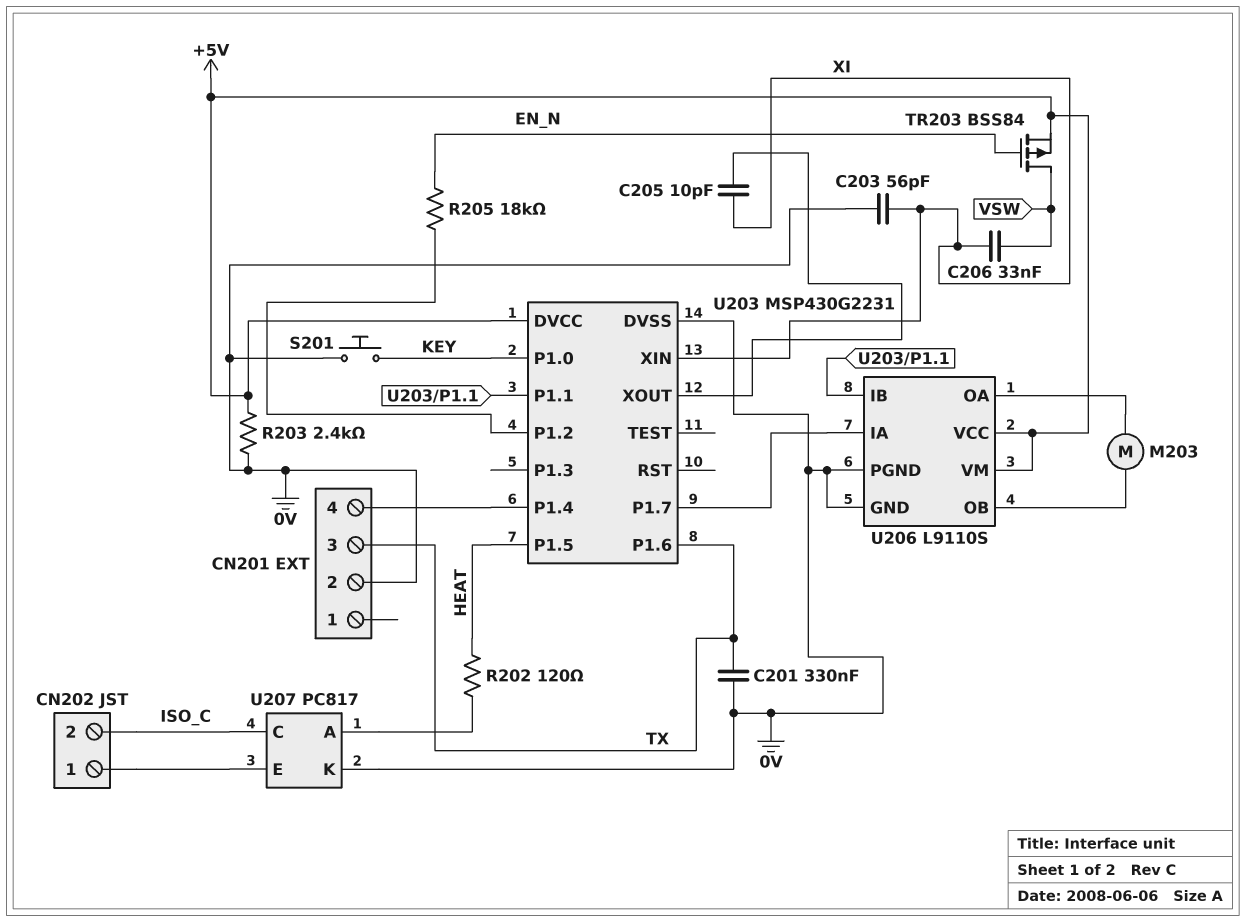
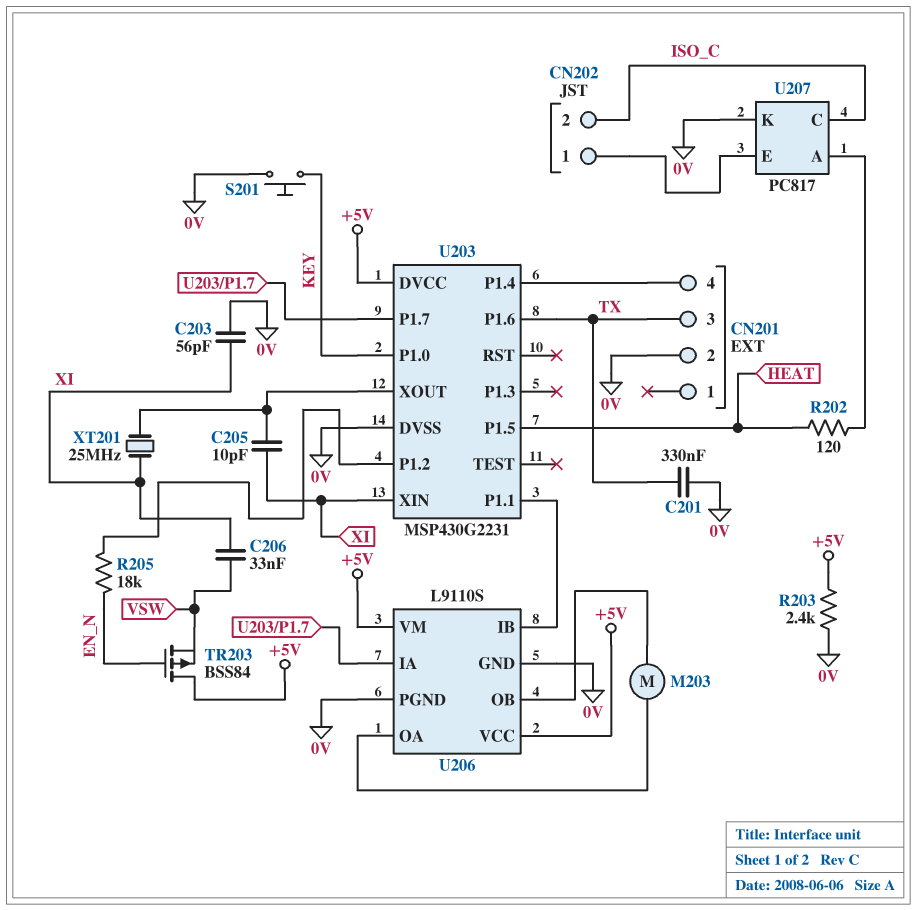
TR203: PMOS BSS84 (G EN_N, D VSW, S +5V) -> PMOS BSS84 (G EN_N, D +5V, S VSW)
XT201: none -> 25MHz (U203/XOUT, XI)

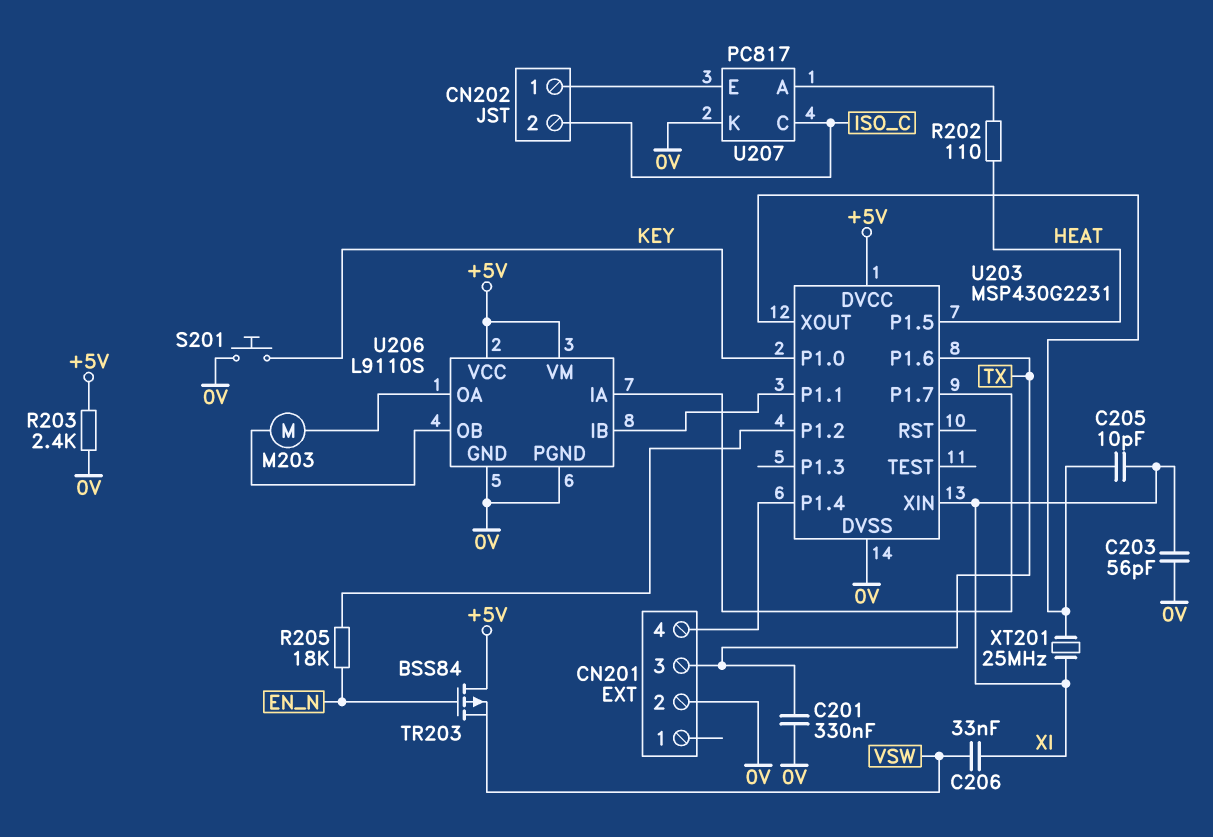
R202: 120 (HEAT, U207/A) -> 110 (HEAT, U207/A)

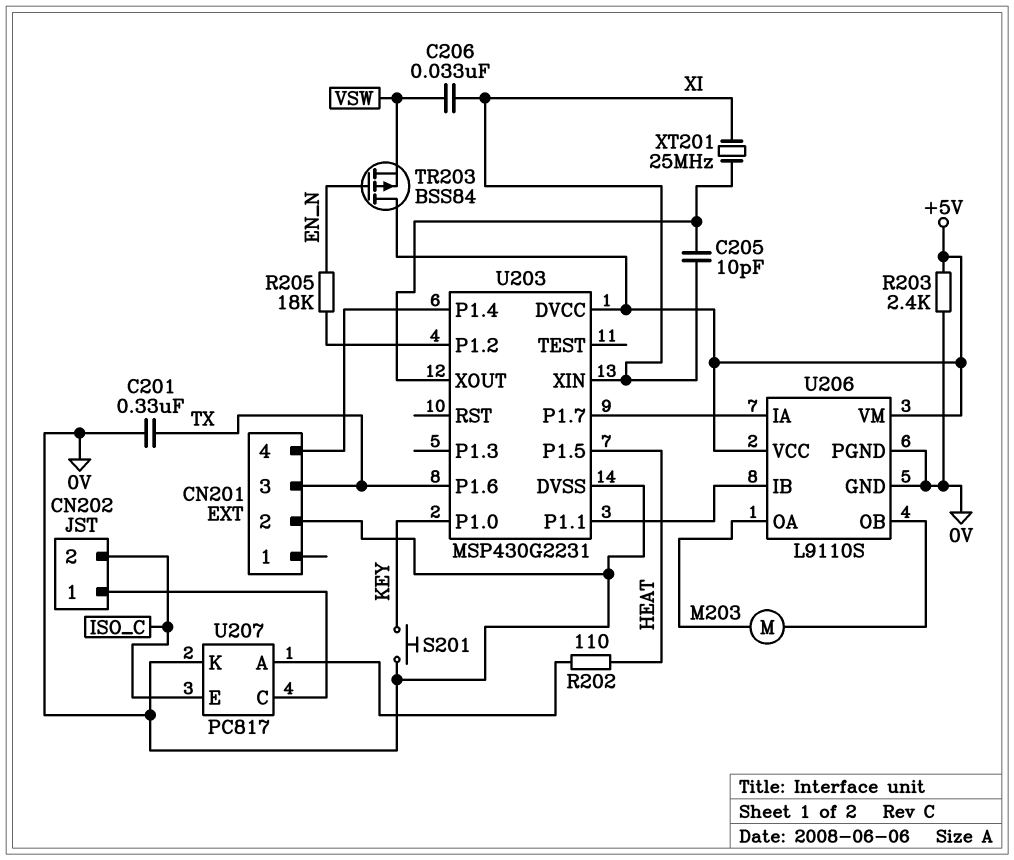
C203: 56pF (0V, XI) -> none
U207 pin C: ISO_C -> CN202/1
U207 pin E: CN202/1 -> ISO_C

